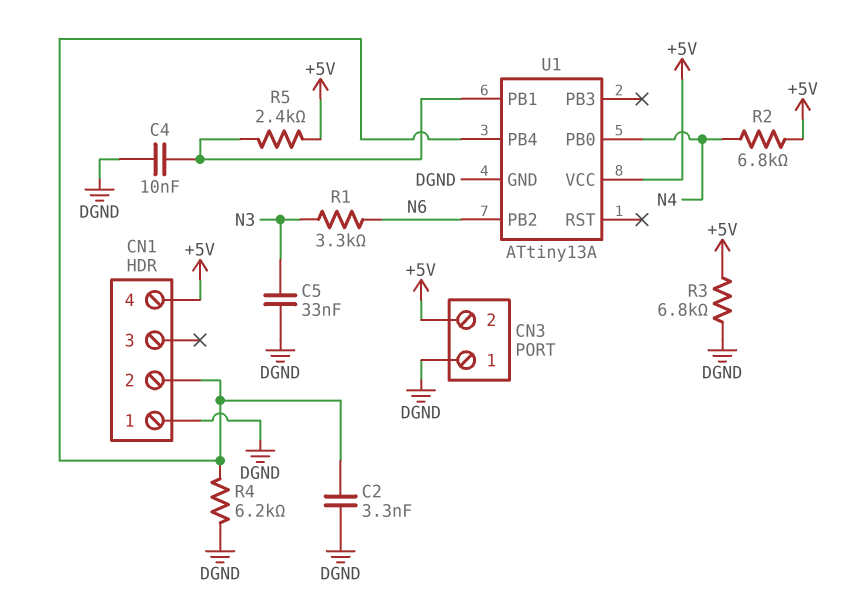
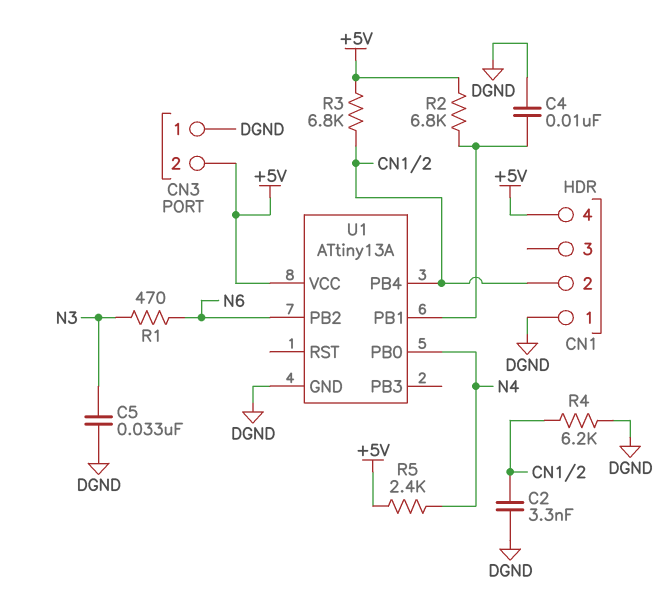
R1: 3.3k (N3, N6) -> 470 (N3, N6)
R2: 6.8k (+5V, N4) -> 6.8k (+5V, U1/PB1)
R3: 6.8k (+5V, DGND) -> 6.8k (+5V, CN1/2)
R5: 2.4k (+5V, U1/PB1) -> 2.4k (+5V, N4)

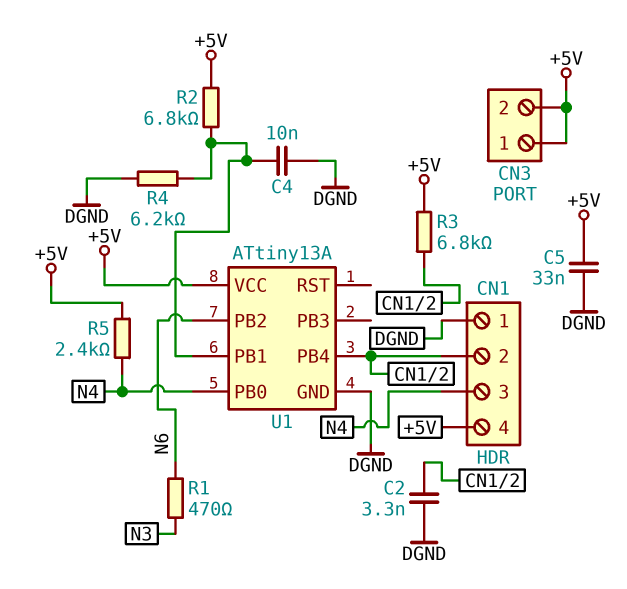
C5: 33nF (DGND, N3) -> 33nF (+5V, DGND)
CN1 pin 3: none -> N4
CN3 pin 1: DGND -> +5V
R4: 6.2k (CN1/2, DGND) -> 6.2k (DGND, U1/PB1)

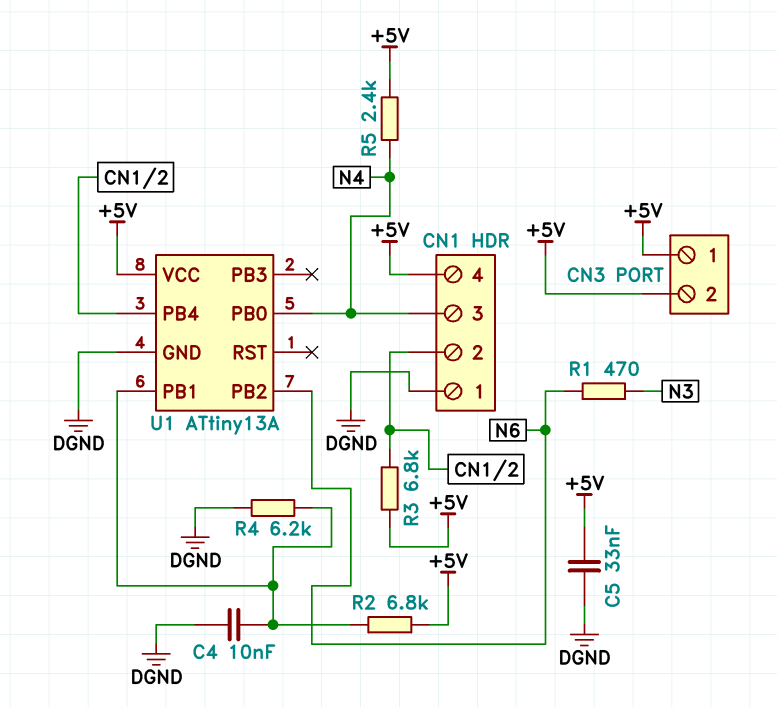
C2: 3.3nF (CN1/2, DGND) -> none

